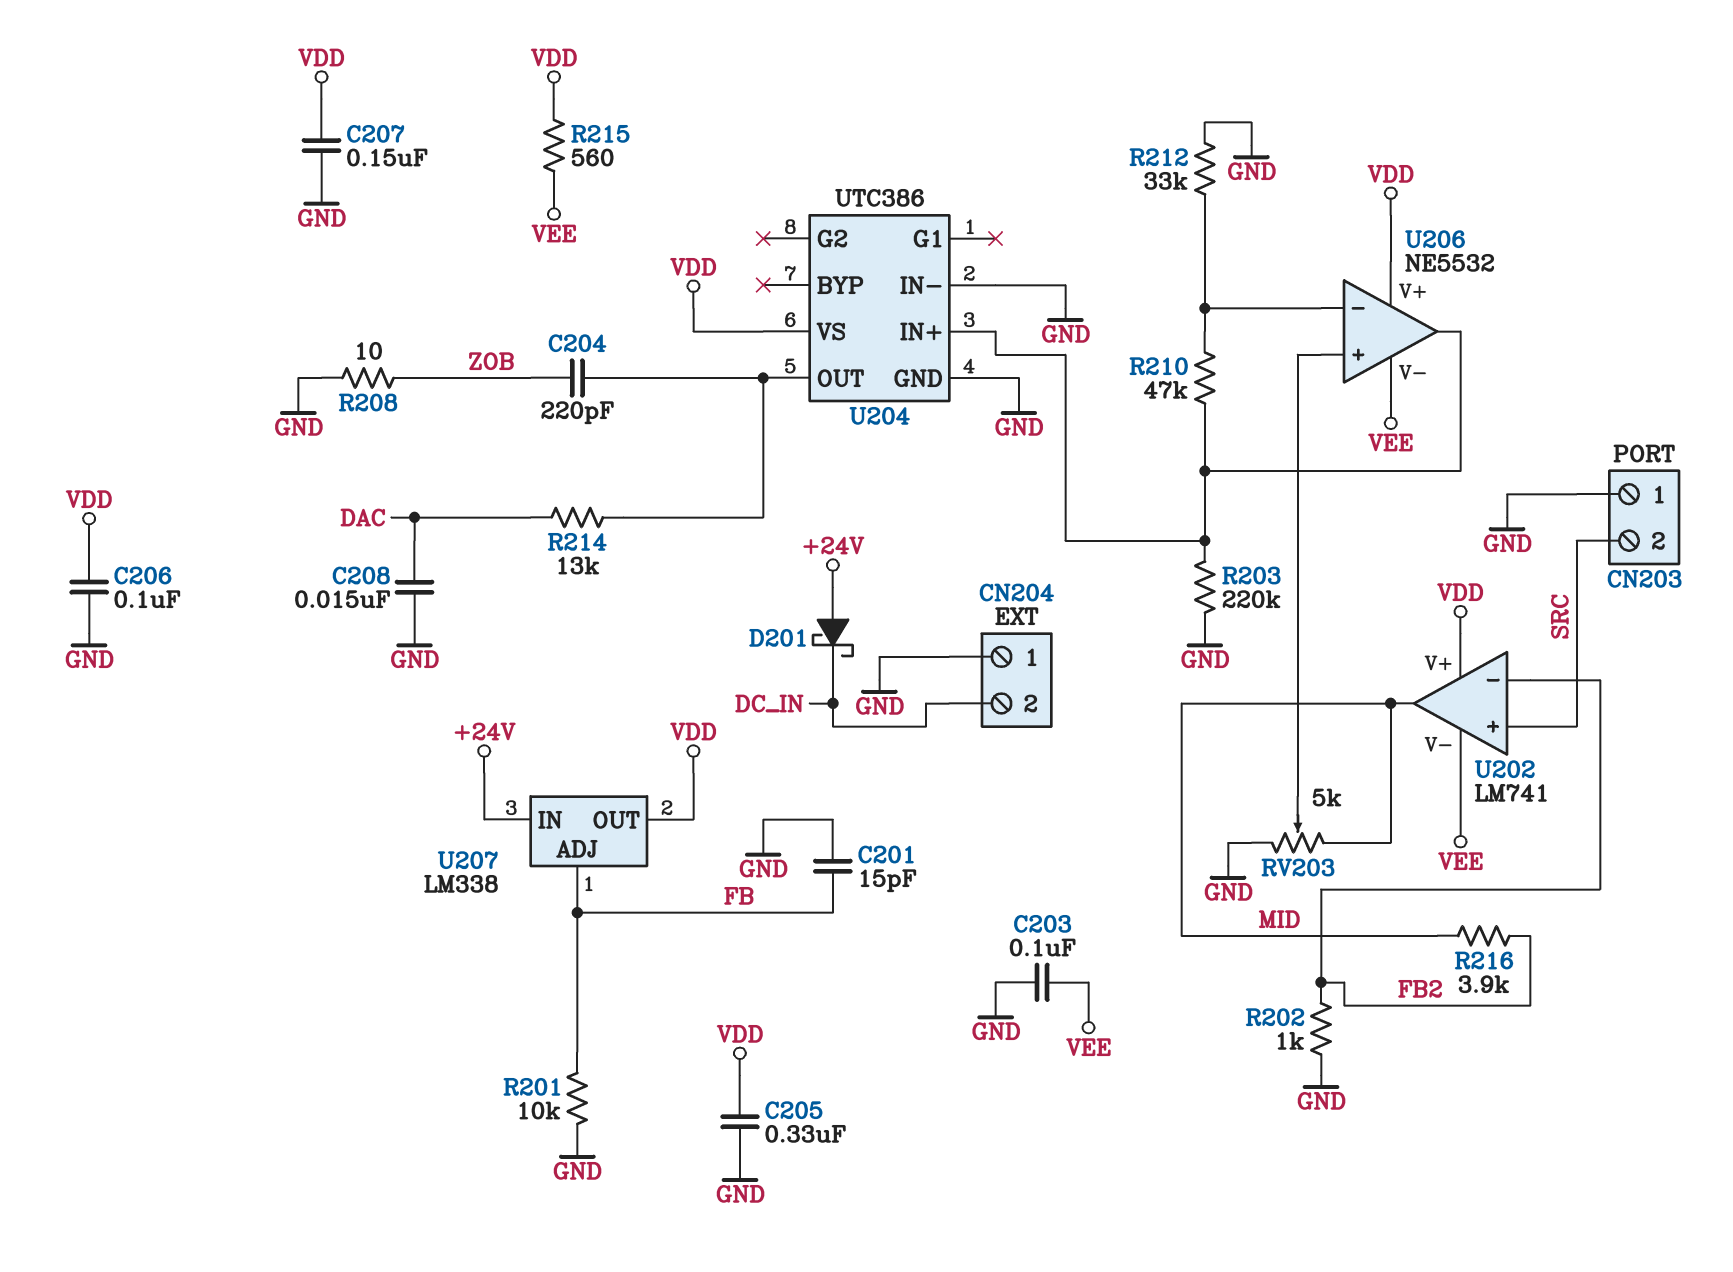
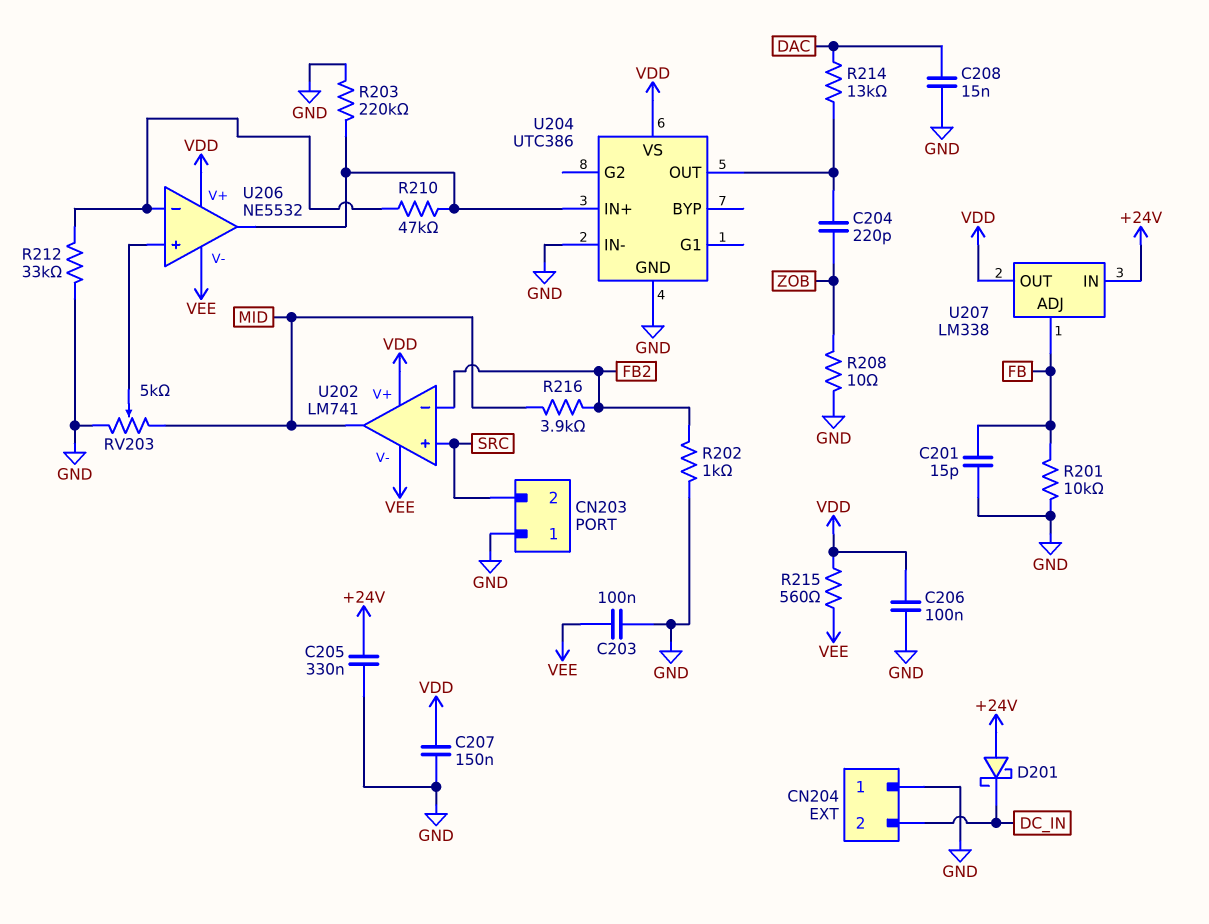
C205: 330nF (GND, VDD) -> 330nF (+24V, GND)

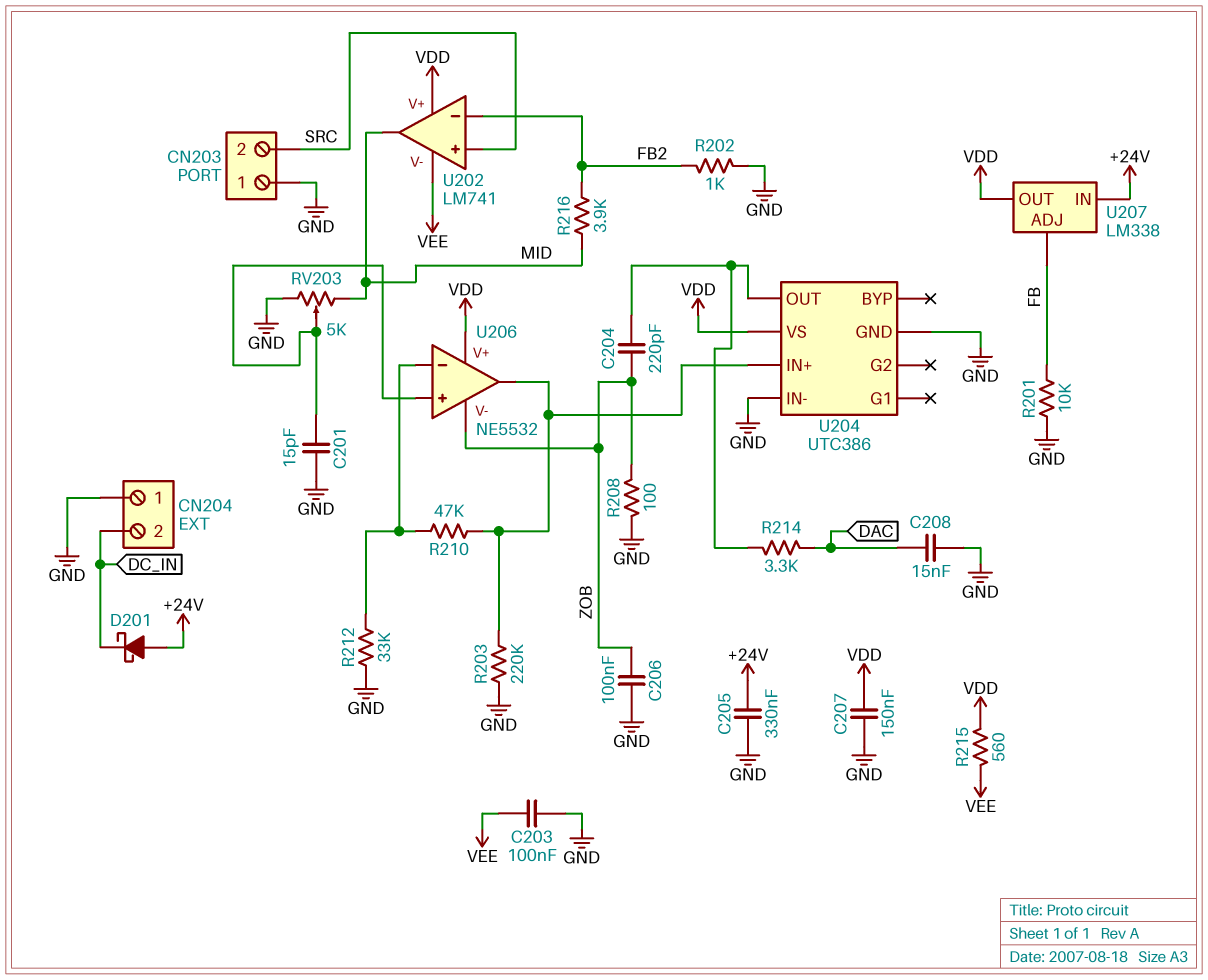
C201: 15pF (FB, GND) -> 15pF (GND, U206/in+)
C206: 100nF (GND, VDD) -> 100nF (GND, ZOB)
R208: 10 (GND, ZOB) -> 100 (GND, ZOB)
R214: 13k (DAC, U204/OUT) -> 3.3k (DAC, U204/OUT)
U206 pin V-: VEE -> ZOB

